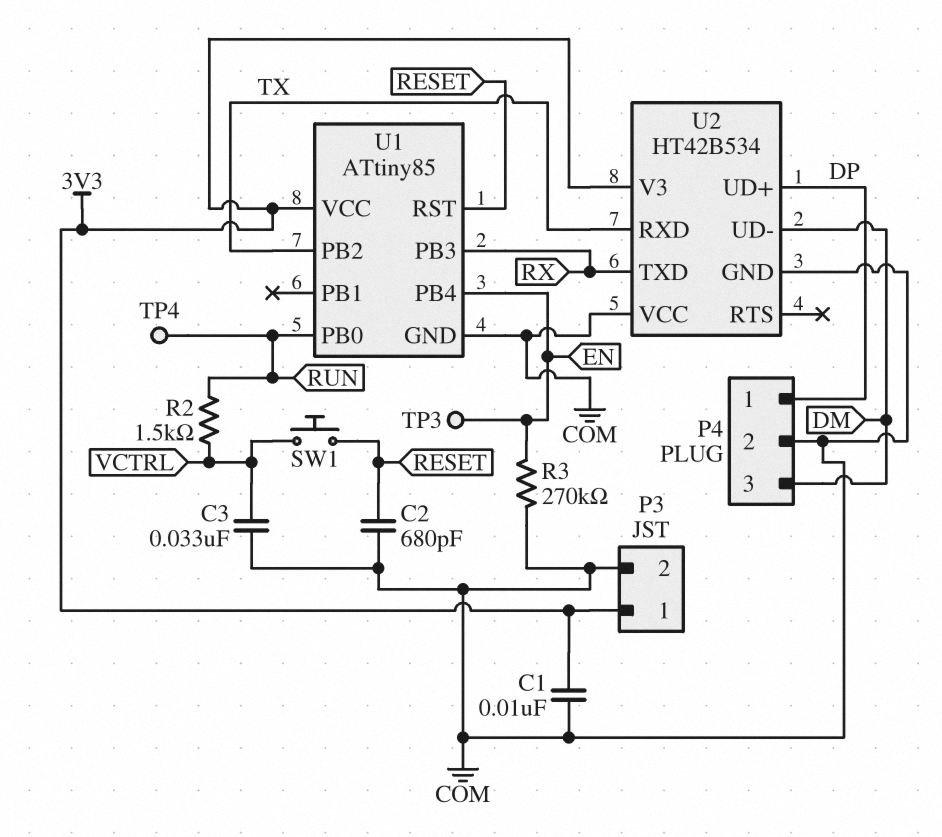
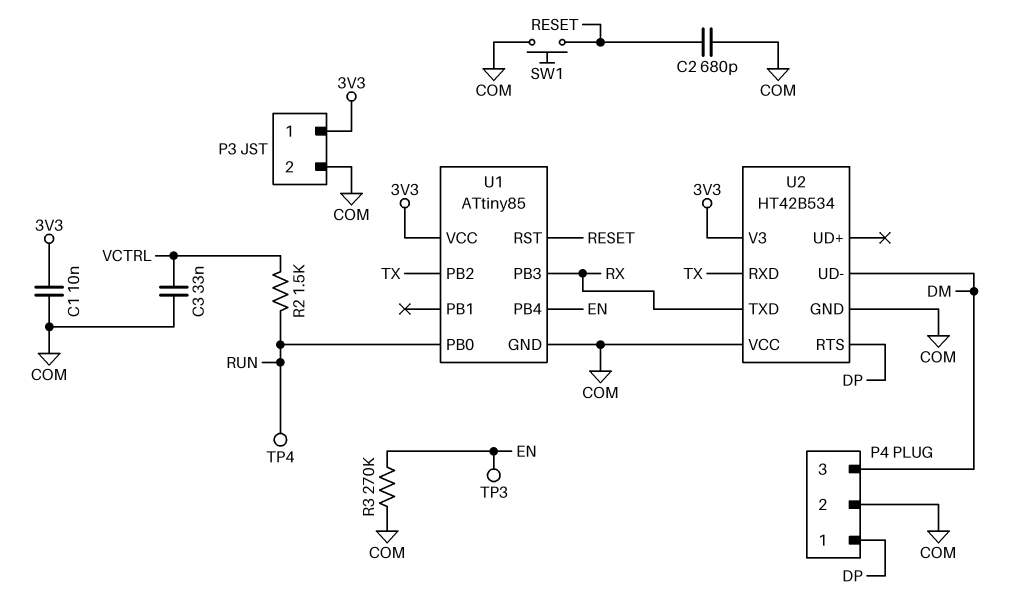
SW1: button (RESET, VCTRL) -> button (COM, RESET)
U2 pin RTS: none -> DP
U2 pin UD+: DP -> none

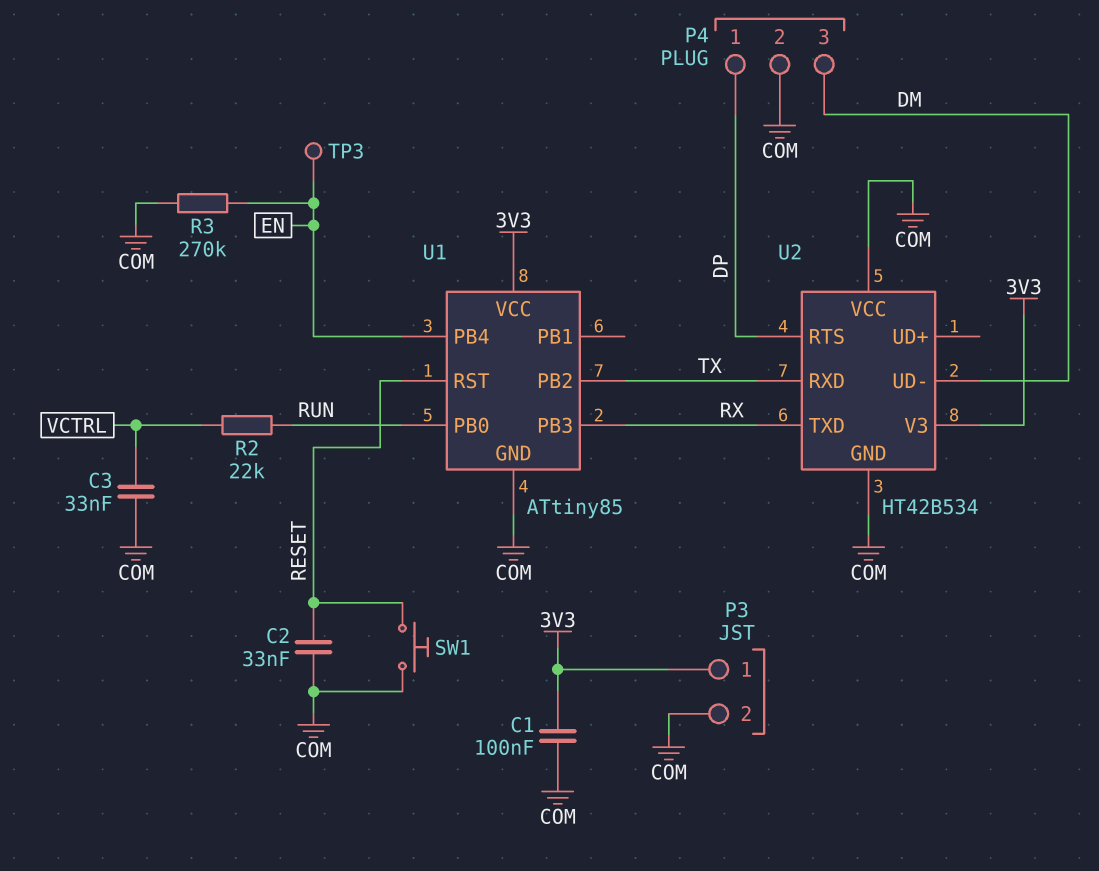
C1: 10nF (3V3, COM) -> 100nF (3V3, COM)
C2: 680pF (COM, RESET) -> 33nF (COM, RESET)
R2: 1.5k (RUN, VCTRL) -> 22k (RUN, VCTRL)
TP4: test point (RUN) -> none

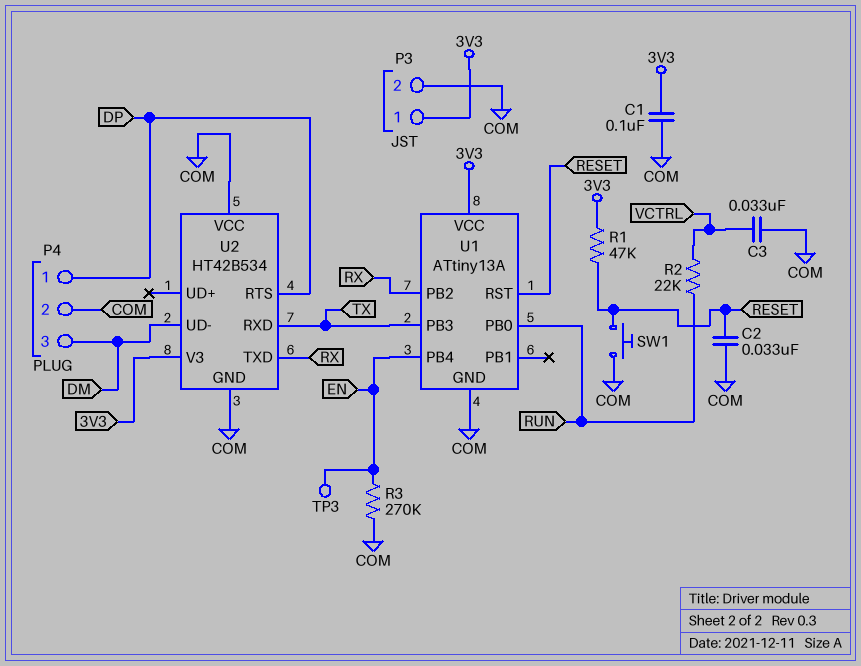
R1: none -> 47k (3V3, RESET)
U1: ATtiny85 -> ATtiny13A
U1 pin PB2: TX -> RX
U1 pin PB3: RX -> TX

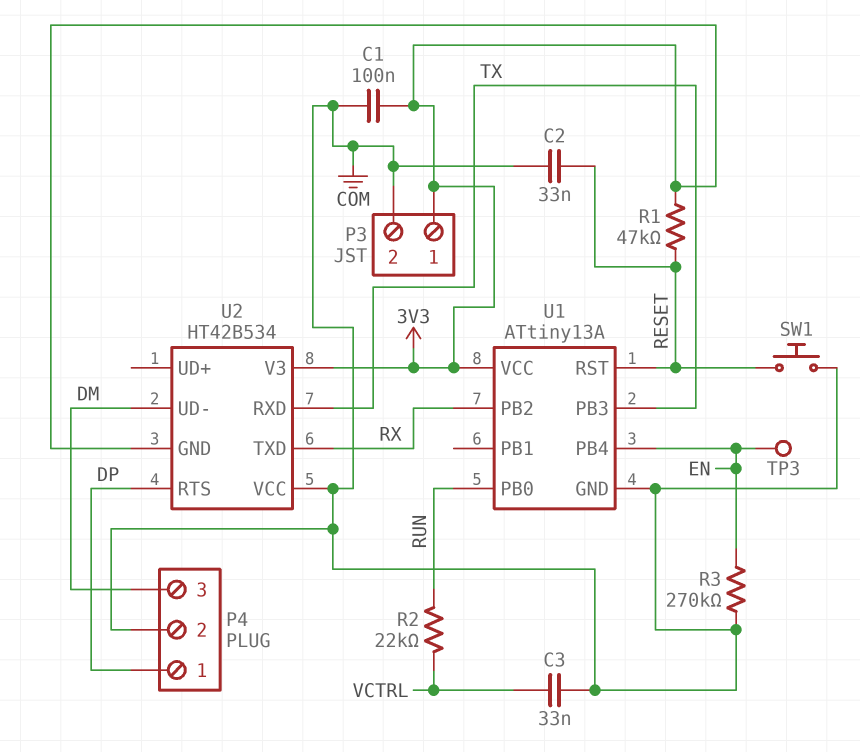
U2 pin GND: COM -> 3V3

